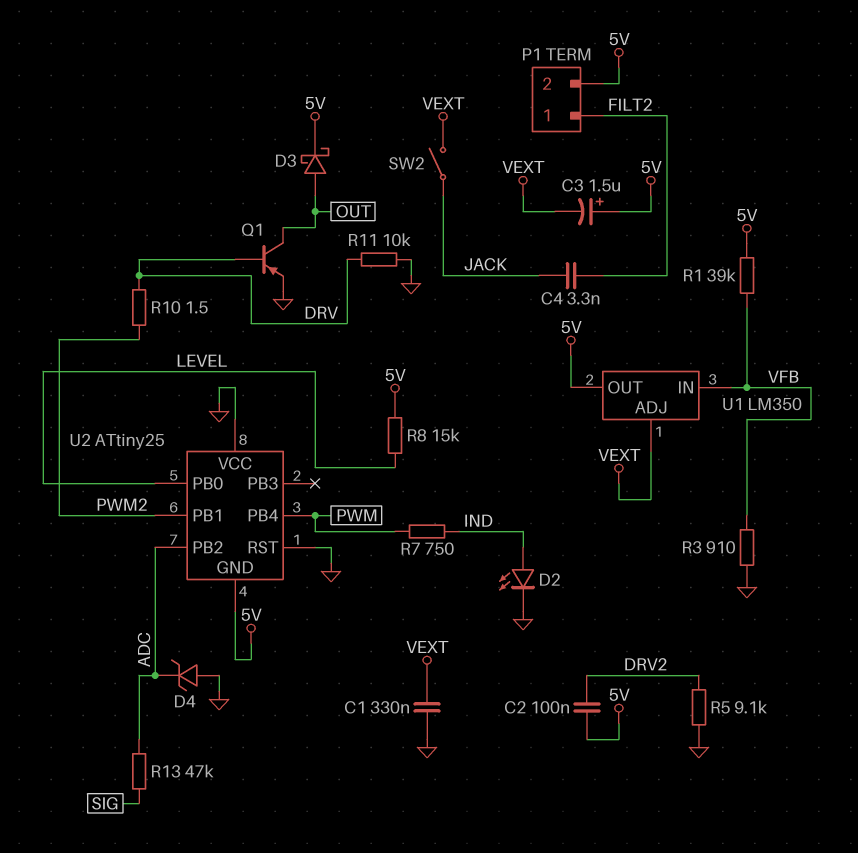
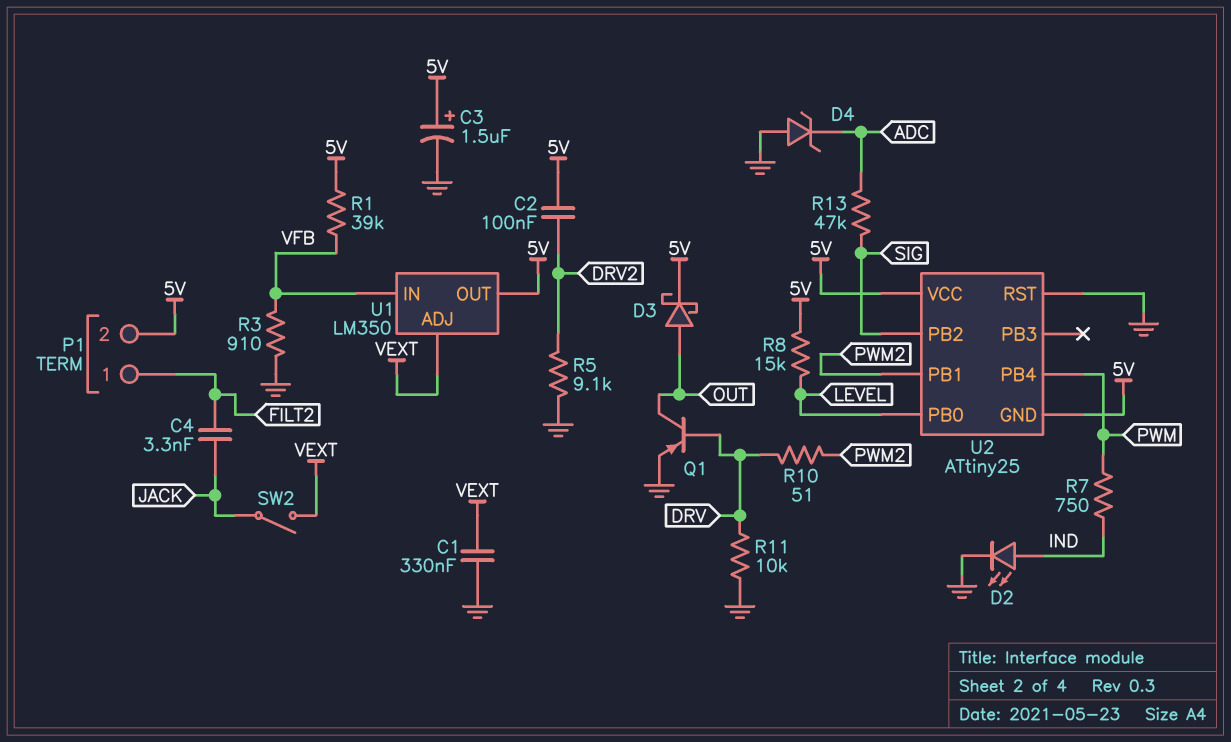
C3: 1.5uF (plus 5V, minus VEXT) -> 1.5uF (plus 5V, minus GND)
R10: 1.5 (DRV, PWM2) -> 51 (DRV, PWM2)
U2 pin PB2: ADC -> SIG
U2 pin VCC: GND -> 5V

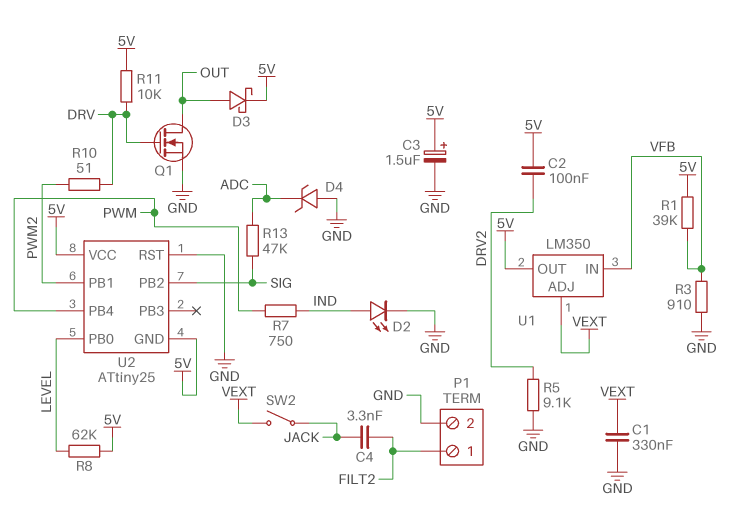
P1 pin 2: 5V -> GND
Q1: PNP (B DRV, C OUT, E GND) -> NMOS (G DRV, D OUT, S GND)
R8: 15k (5V, LEVEL) -> 62k (5V, LEVEL)
R11: 10k (DRV, GND) -> 10k (5V, DRV)

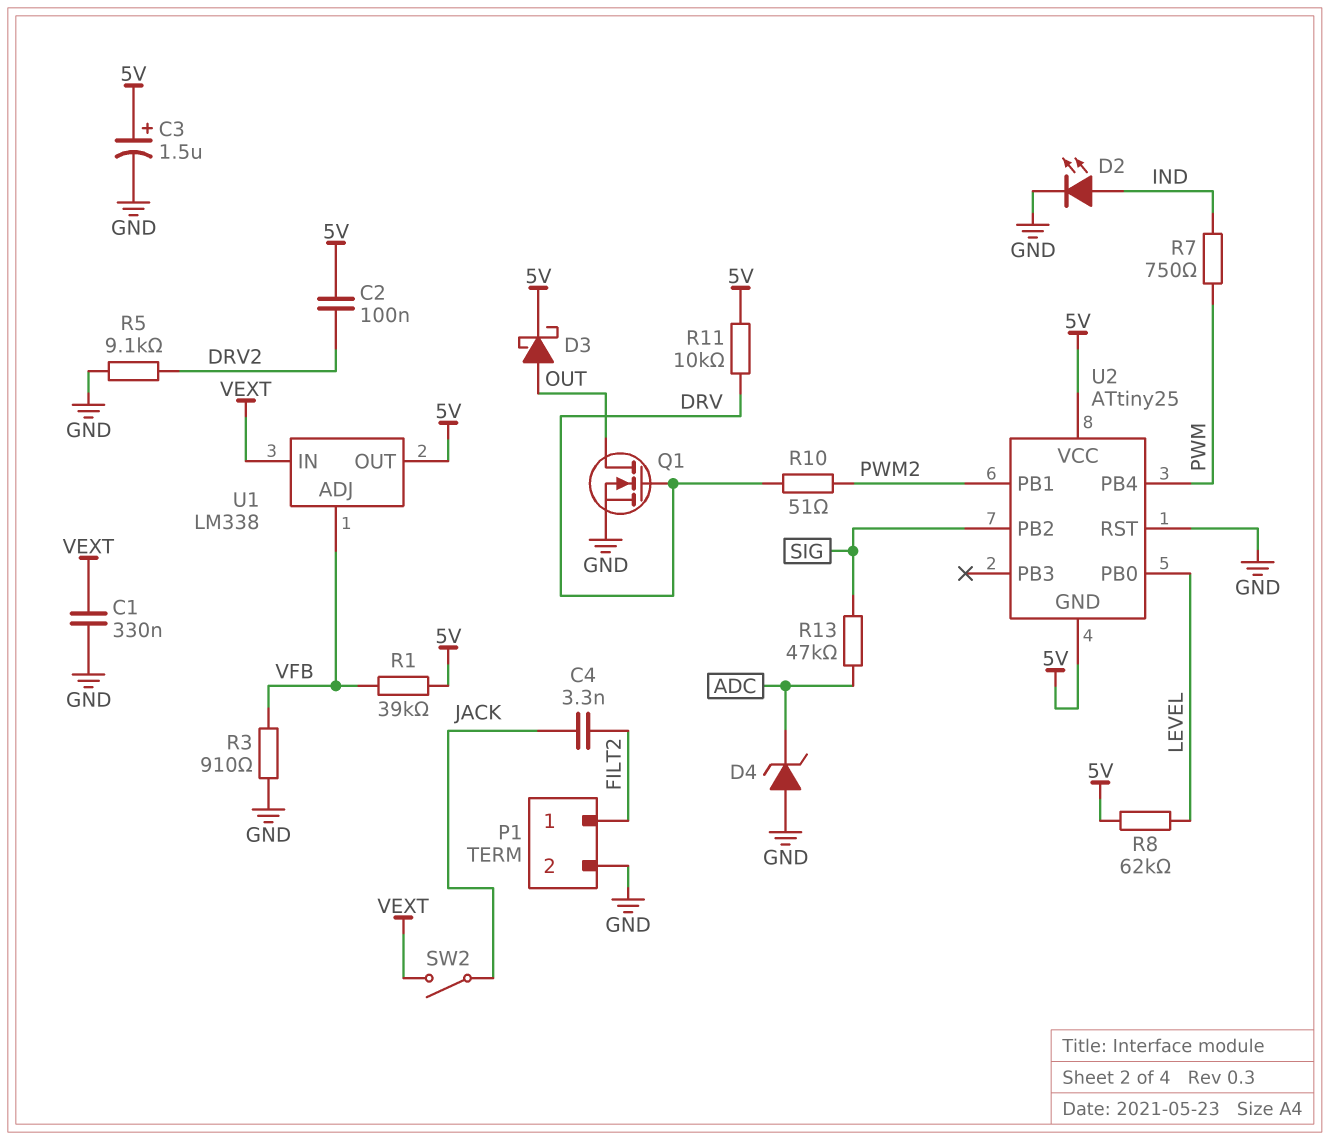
U1: LM350 -> LM338
U1 pin ADJ: VEXT -> VFB
U1 pin IN: VFB -> VEXT

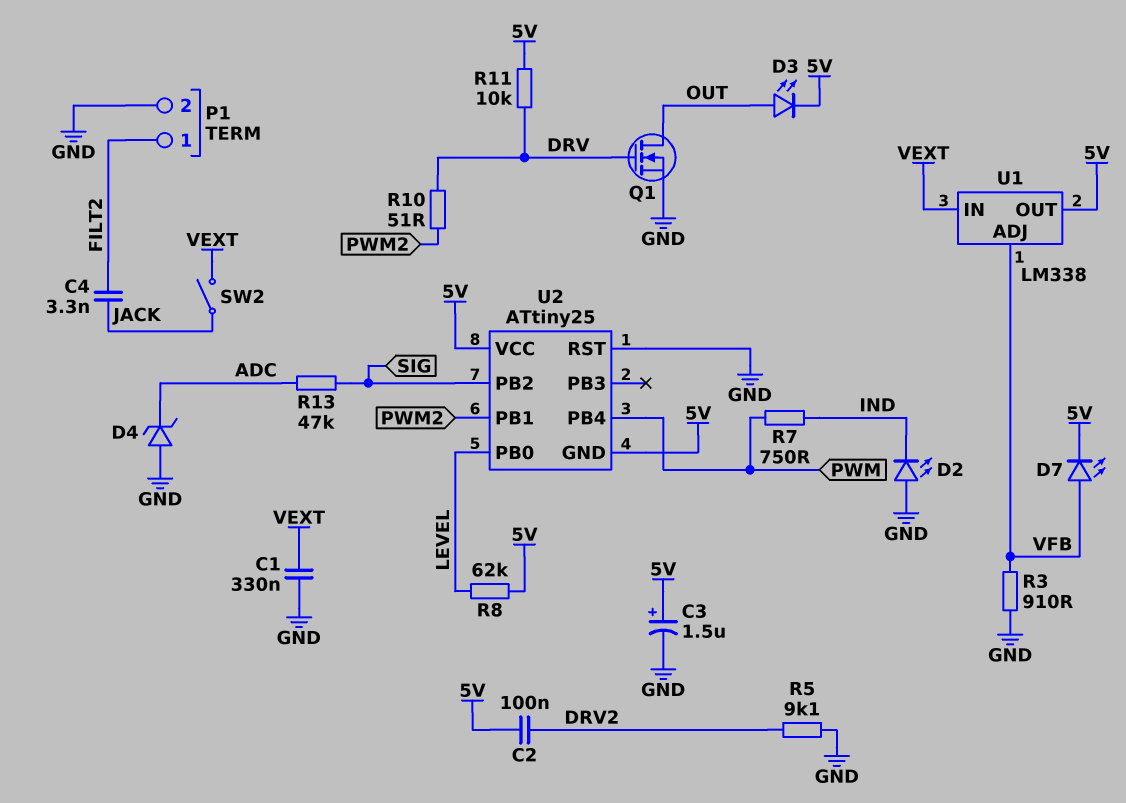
D2: LED (A IND, K GND) -> LED (A GND, K IND)
D3: schottky (A OUT, K 5V) -> LED (A OUT, K 5V)
D7: none -> LED (A VFB, K 5V)
R1: 39k (5V, VFB) -> none

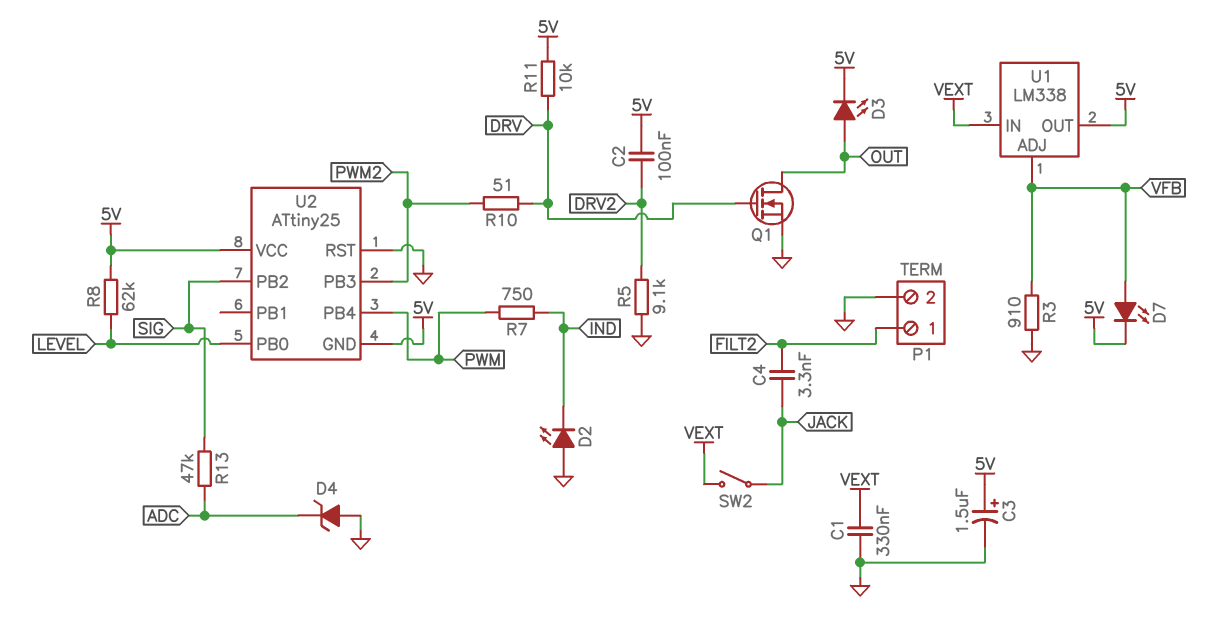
U2 pin PB1: PWM2 -> none
U2 pin PB3: none -> PWM2

